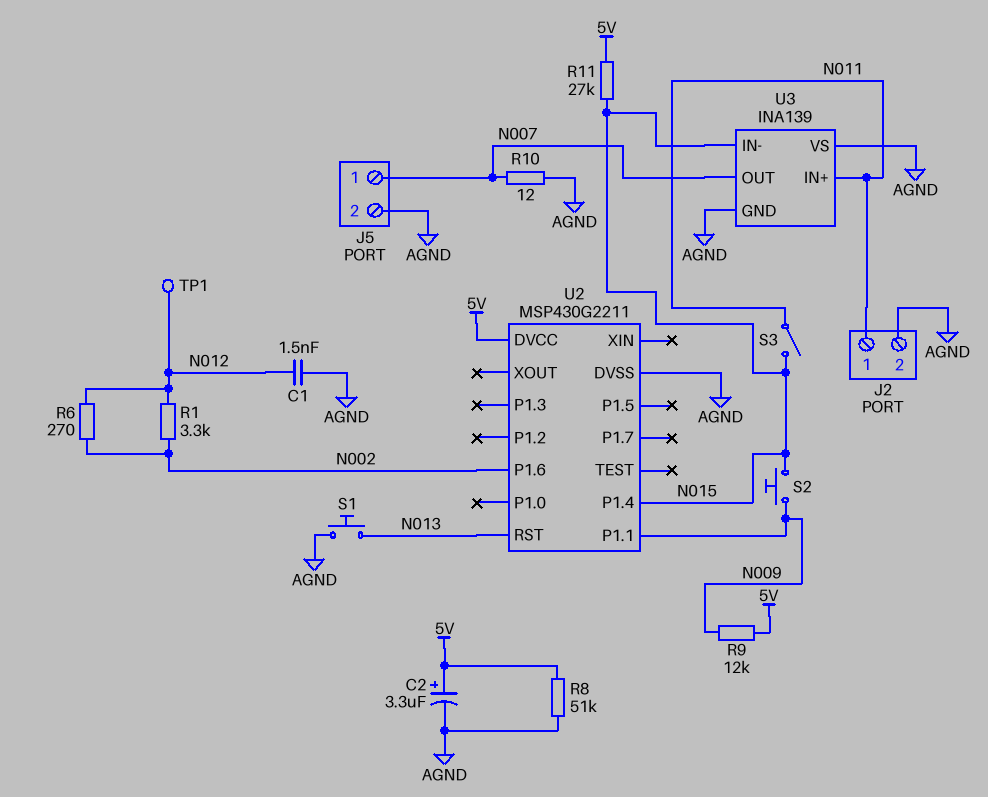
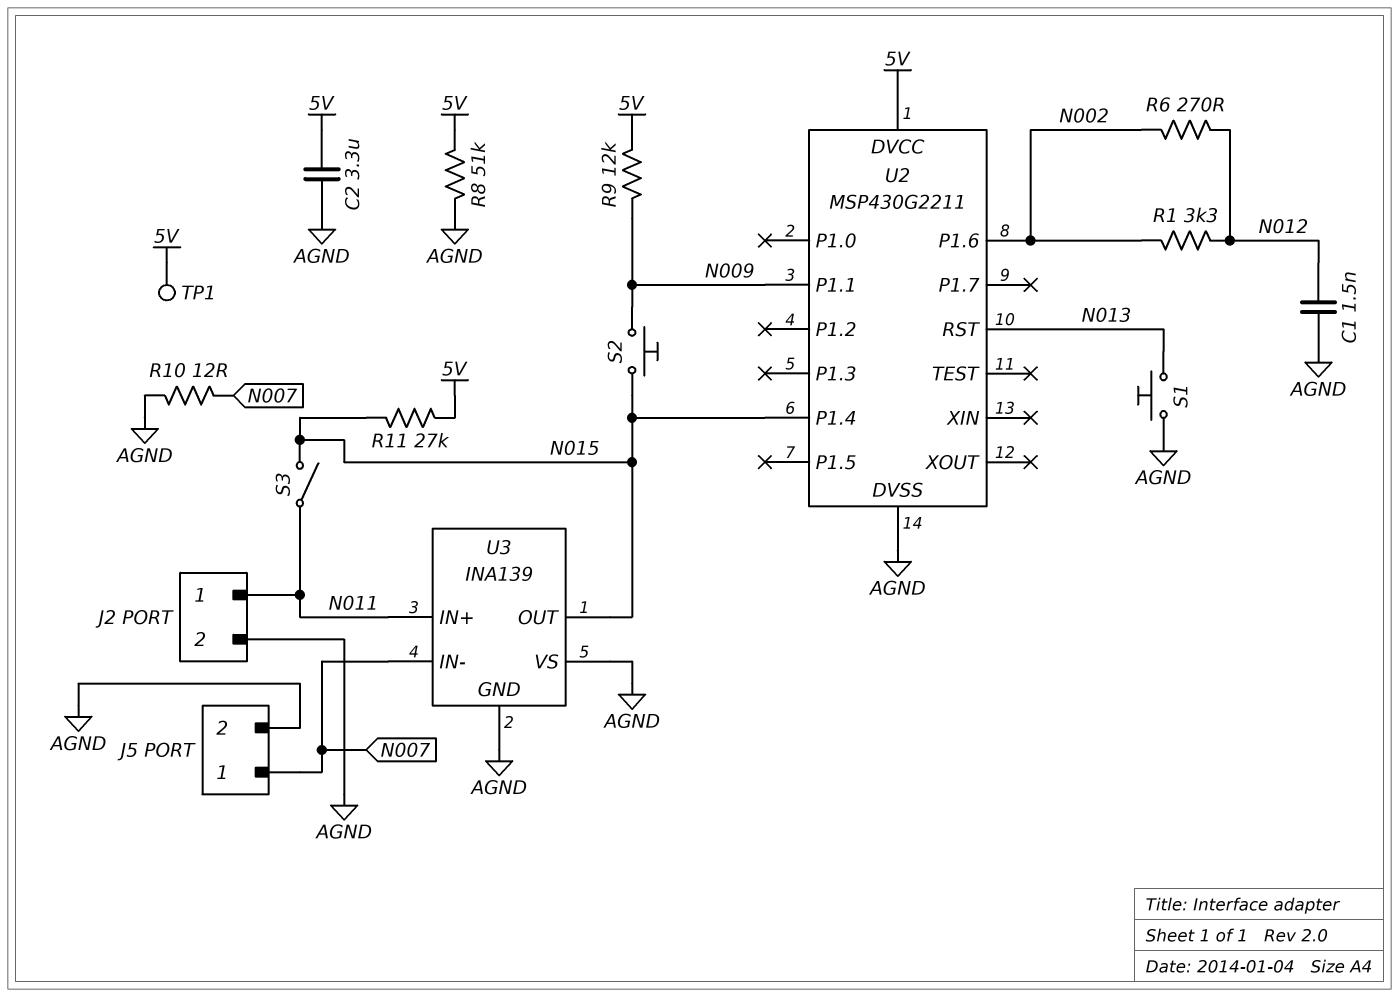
C2: 3.3uF (plus 5V, minus AGND) -> 3.3uF (5V, AGND)
TP1: test point (N012) -> test point (5V)
U3 pin IN-: N015 -> N007
U3 pin OUT: N007 -> N015

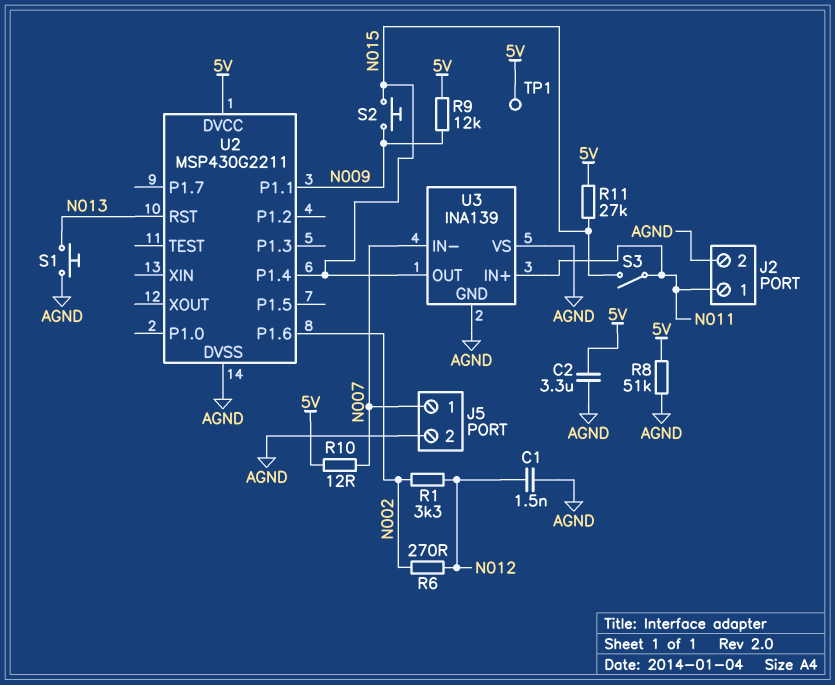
R10: 12 (AGND, N007) -> 12 (5V, N007)

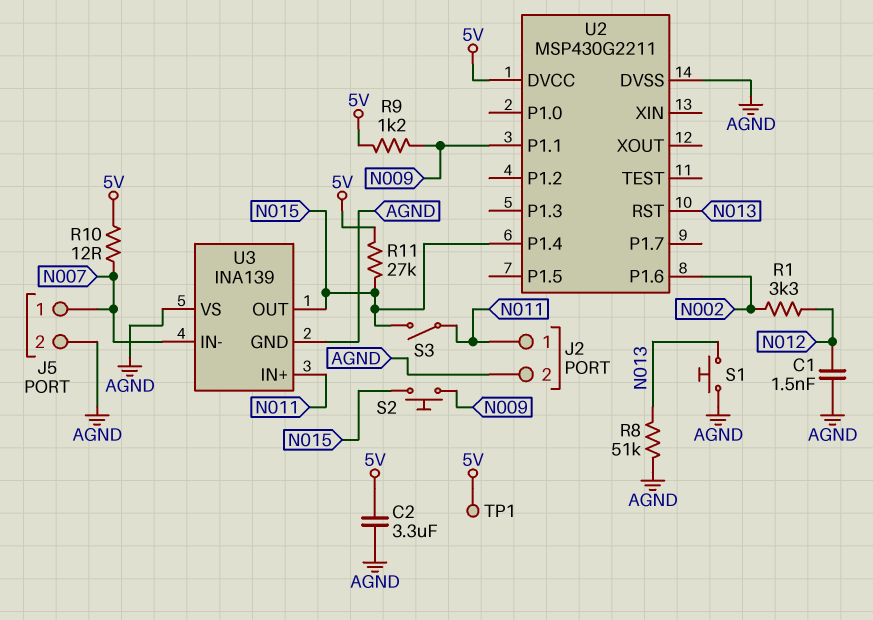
R6: 270 (N002, N012) -> none
R8: 51k (5V, AGND) -> 51k (AGND, N013)
R9: 12k (5V, N009) -> 1.2k (5V, N009)

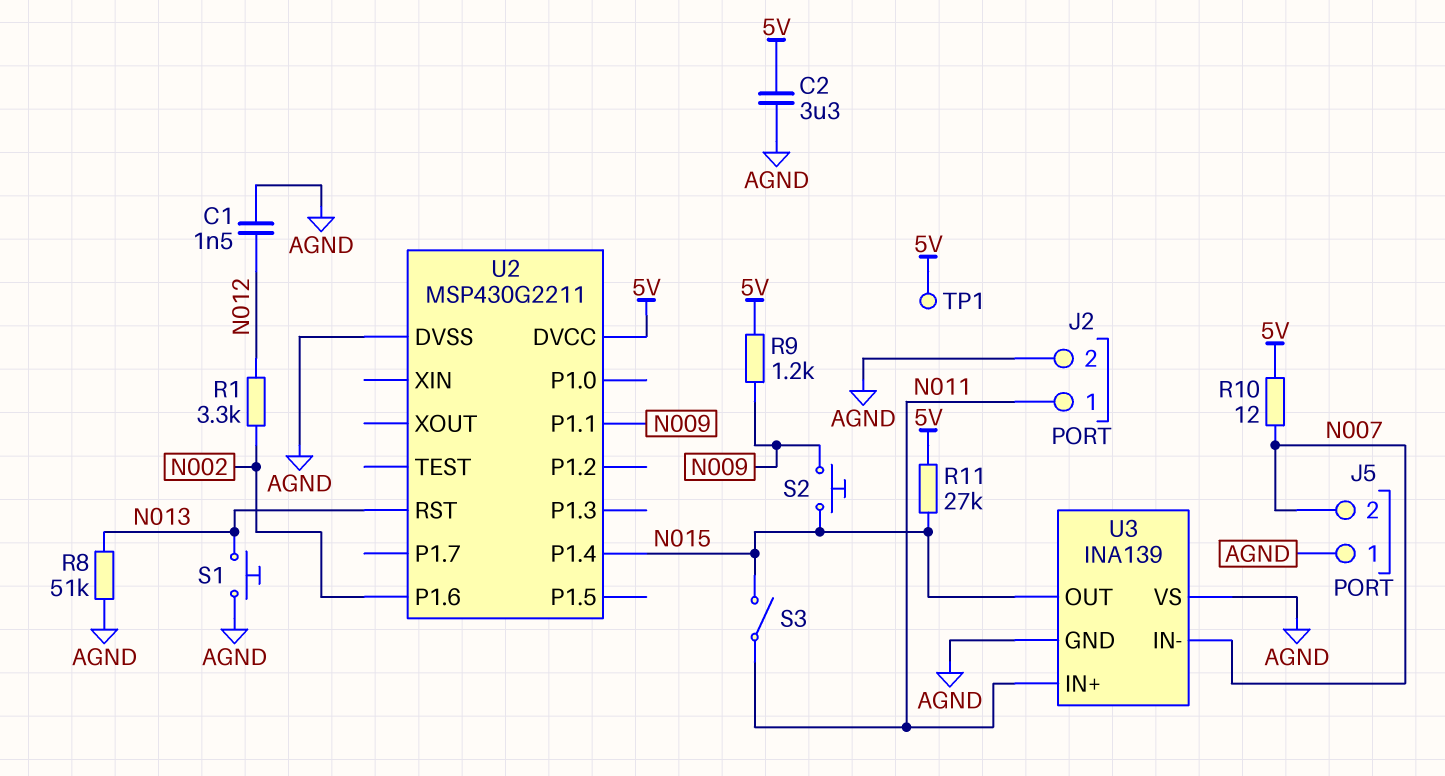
J5 pin 1: N007 -> AGND
J5 pin 2: AGND -> N007

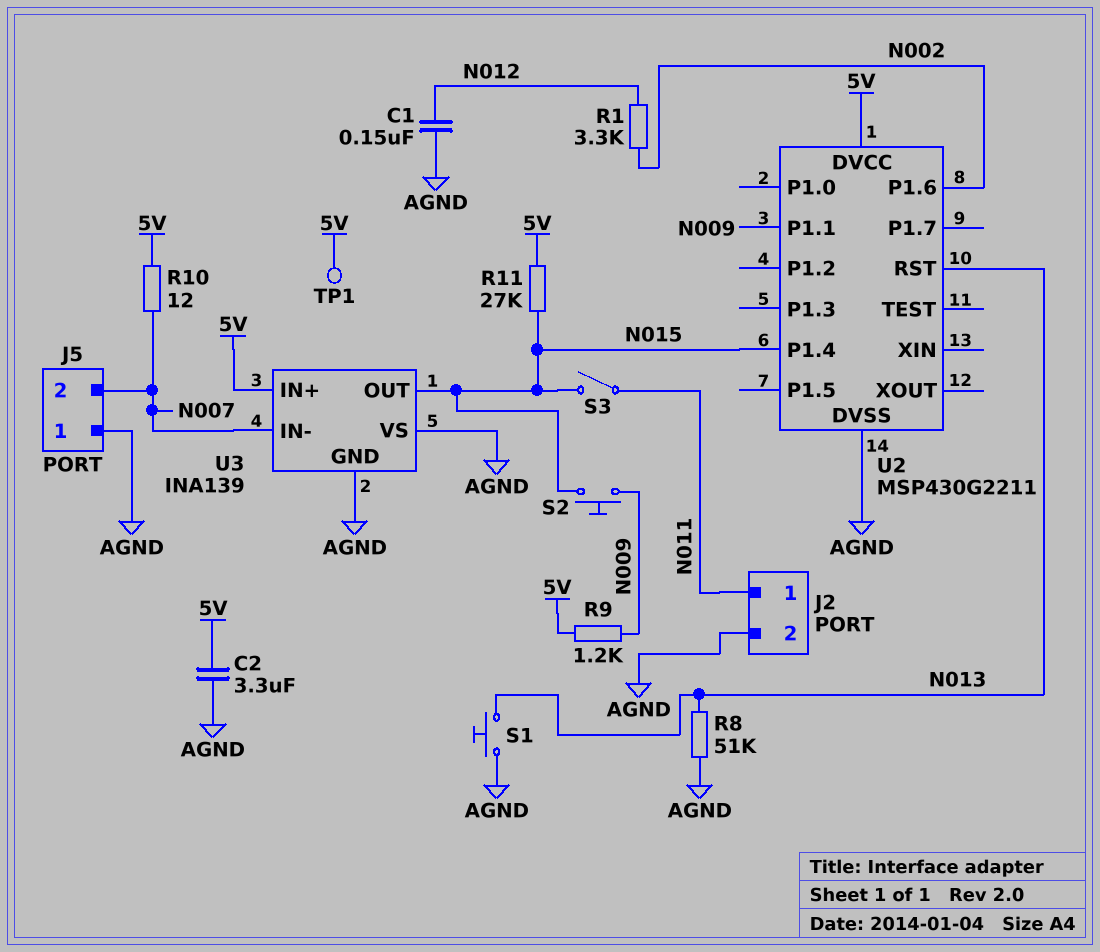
C1: 1.5nF (AGND, N012) -> 150nF (AGND, N012)
U3 pin IN+: N011 -> 5V

